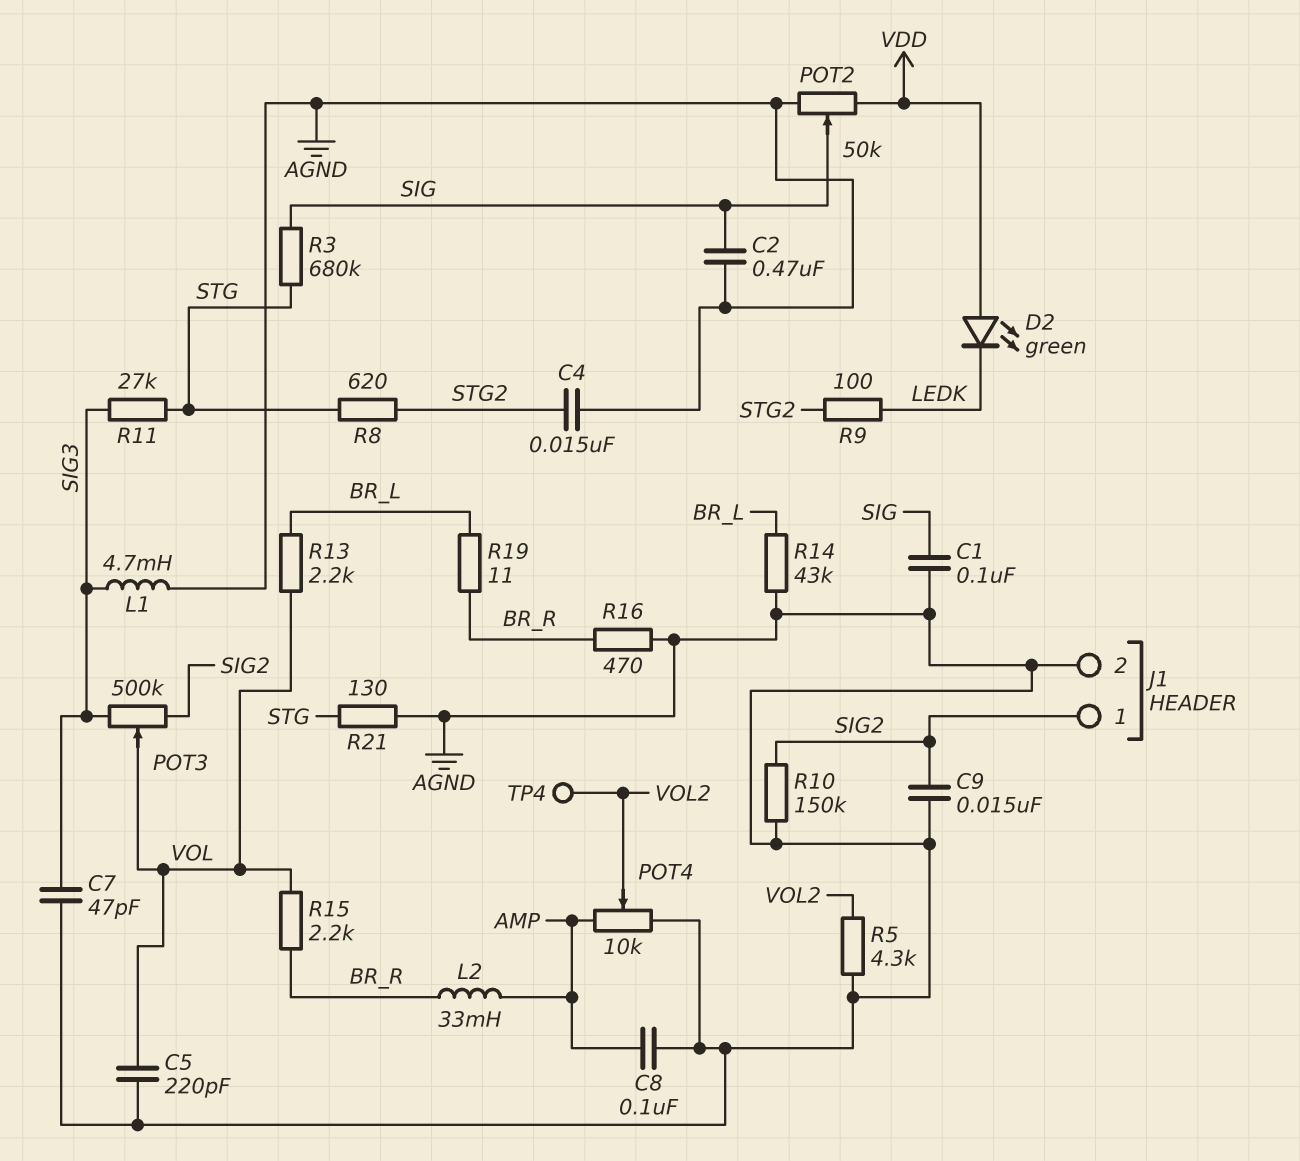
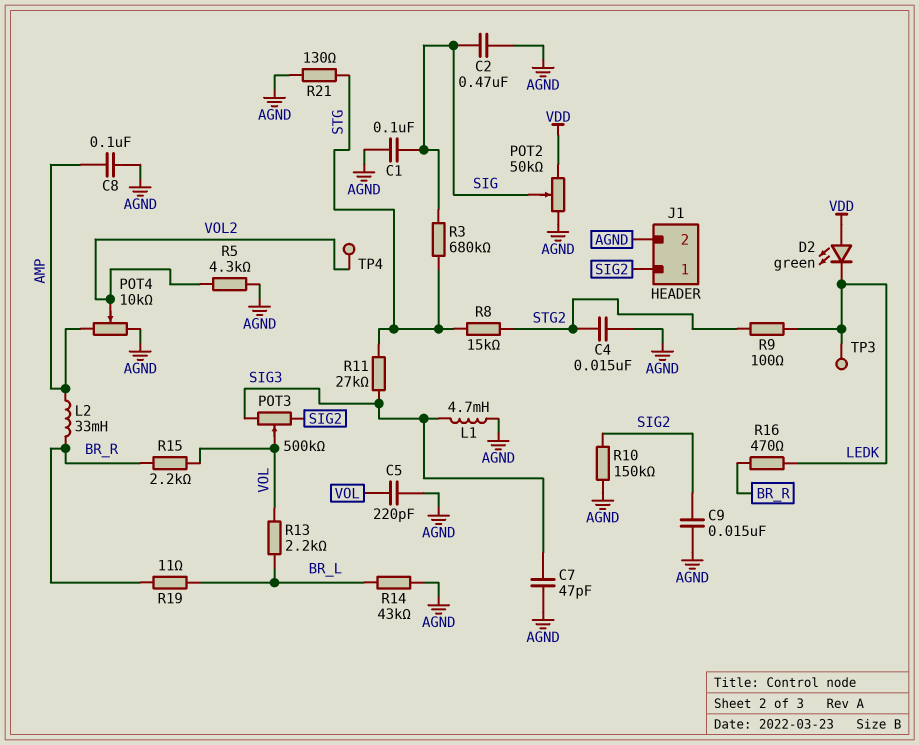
R8: 620 (STG, STG2) -> 15k (STG, STG2)
R16: 470 (AGND, BR_R) -> 470 (BR_R, LEDK)
TP3: none -> test point (LEDK)

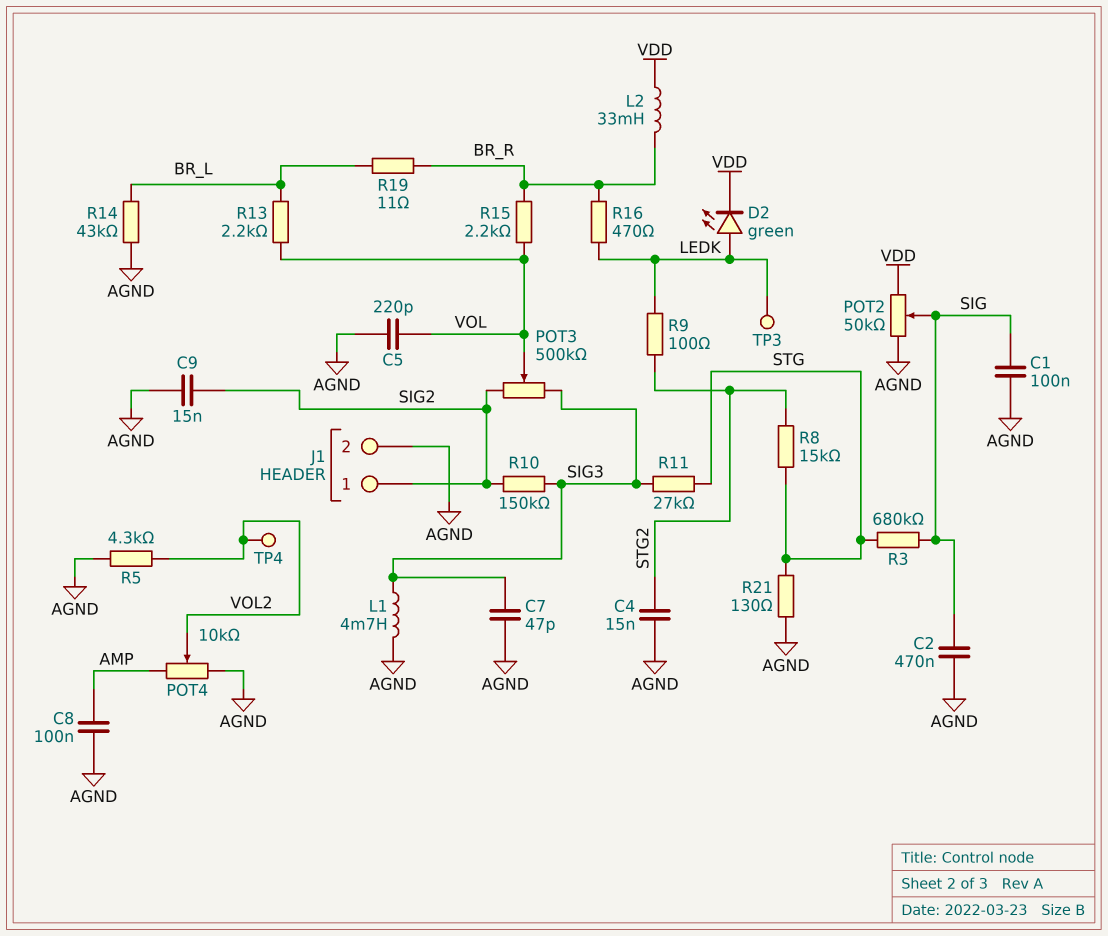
D2: LED green (A VDD, K LEDK) -> LED green (A LEDK, K VDD)
L2: 33mH (AMP, BR_R) -> 33mH (BR_R, VDD)
R10: 150k (AGND, SIG2) -> 150k (SIG2, SIG3)

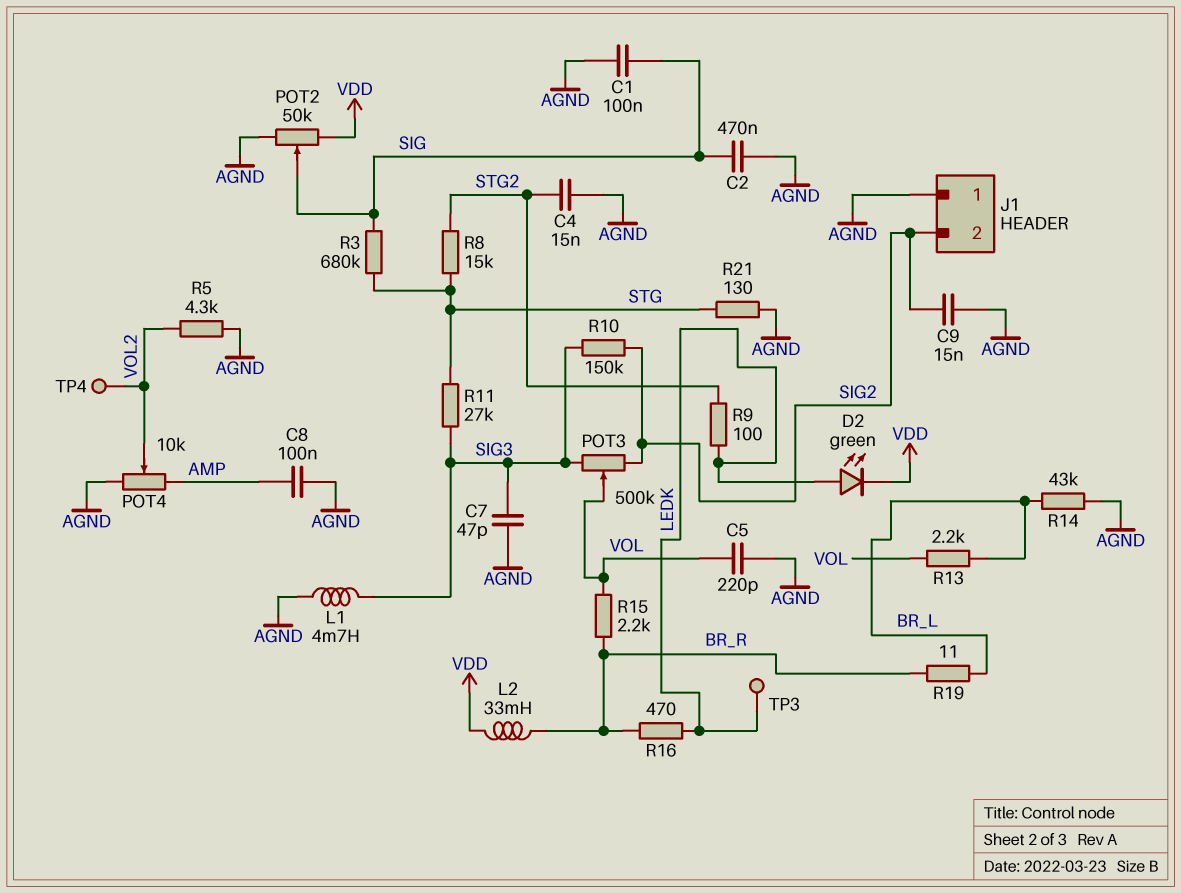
J1 pin 1: SIG2 -> AGND
J1 pin 2: AGND -> SIG2

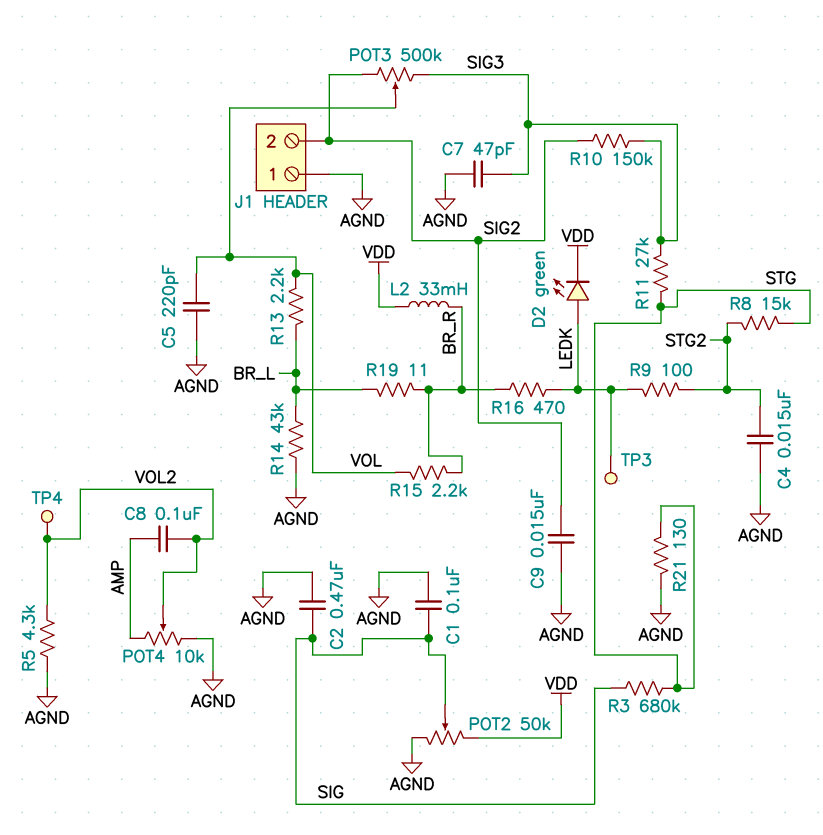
C8: 100nF (AGND, AMP) -> 100nF (AMP, VOL2)
L1: 4.7mH (AGND, SIG3) -> none

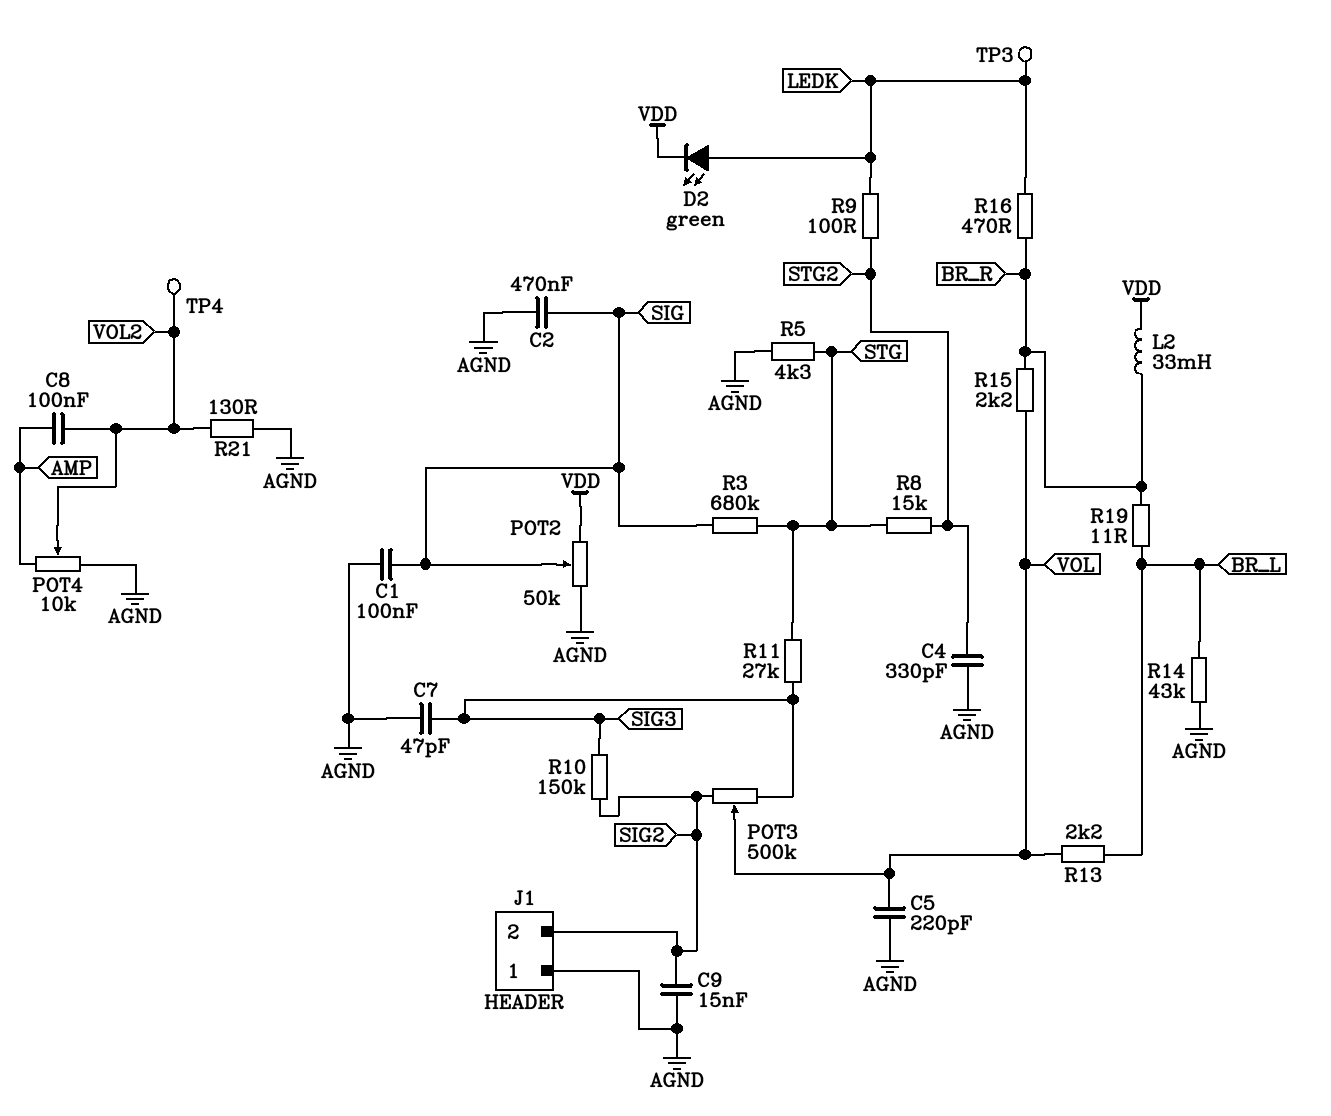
C4: 15nF (AGND, STG2) -> 330pF (AGND, STG2)
R5: 4.3k (AGND, VOL2) -> 4.3k (AGND, STG)
R21: 130 (AGND, STG) -> 130 (AGND, VOL2)

